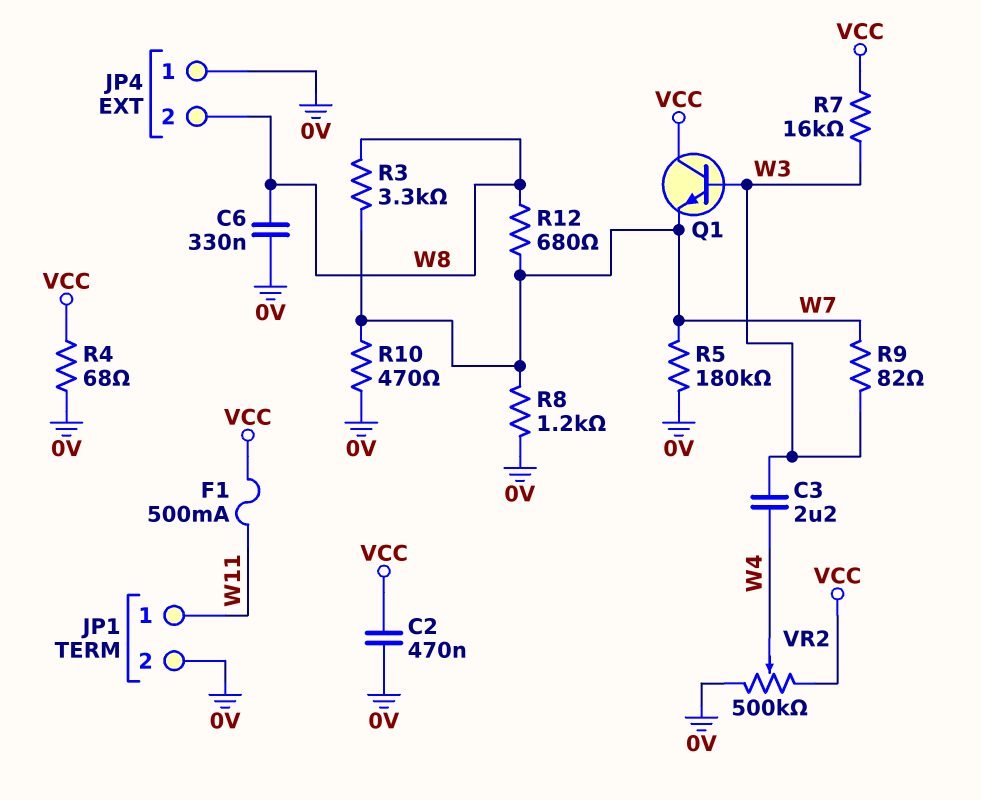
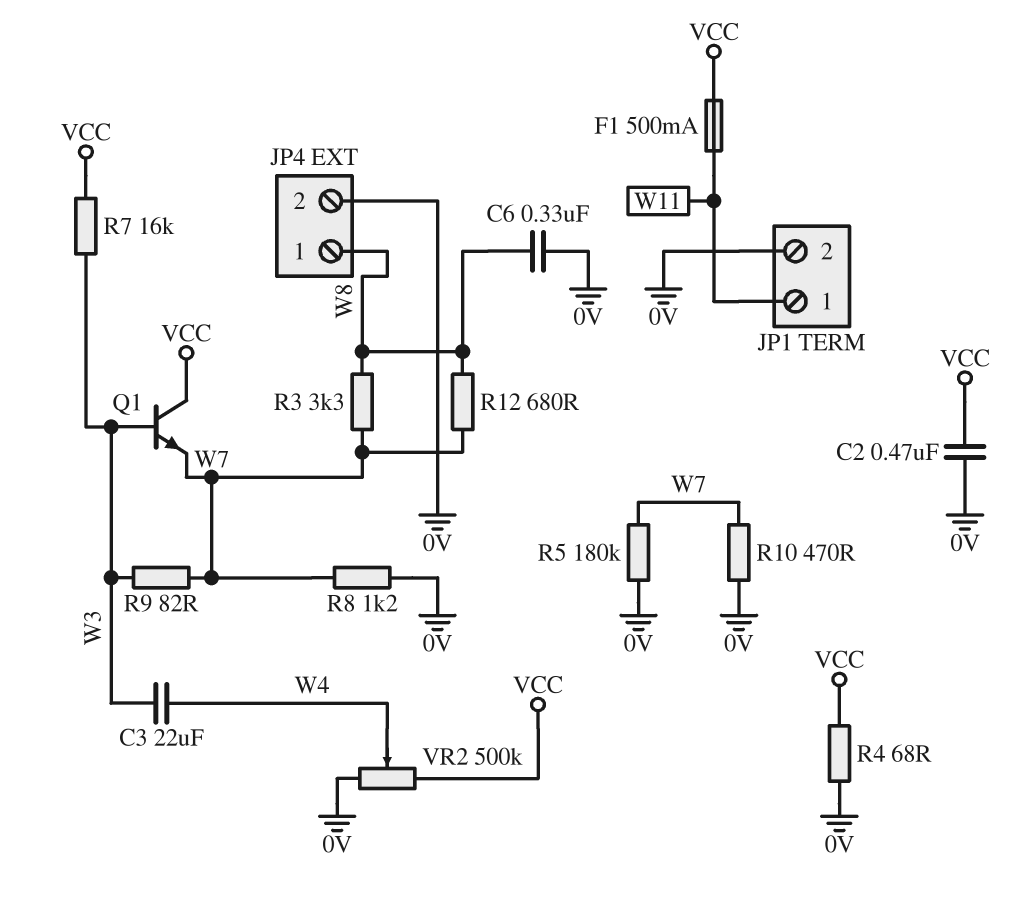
C3: 2.2uF (W3, W4) -> 22uF (W3, W4)
JP4 pin 1: 0V -> W8
JP4 pin 2: W8 -> 0V

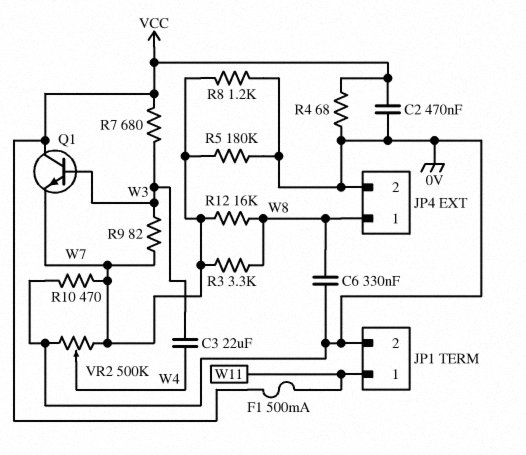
R7: 16k (VCC, W3) -> 680 (VCC, W3)
R12: 680 (W7, W8) -> 16k (W7, W8)
VR2: 500k (0V, VCC, wiper W4) -> 500k (0V, W7, wiper W4)

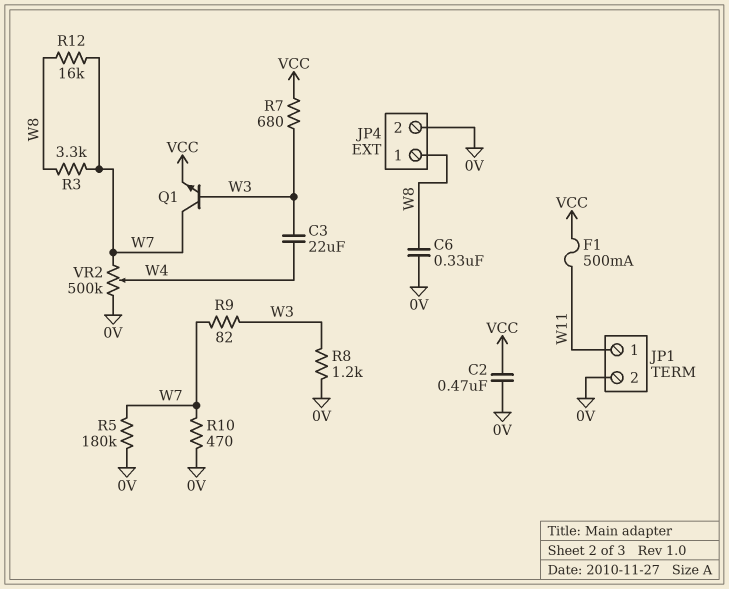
Q1: NPN (B W3, C VCC, E W7) -> NPN (B W3, C W7, E VCC)
R4: 68 (0V, VCC) -> none
R8: 1.2k (0V, W7) -> 1.2k (0V, W3)

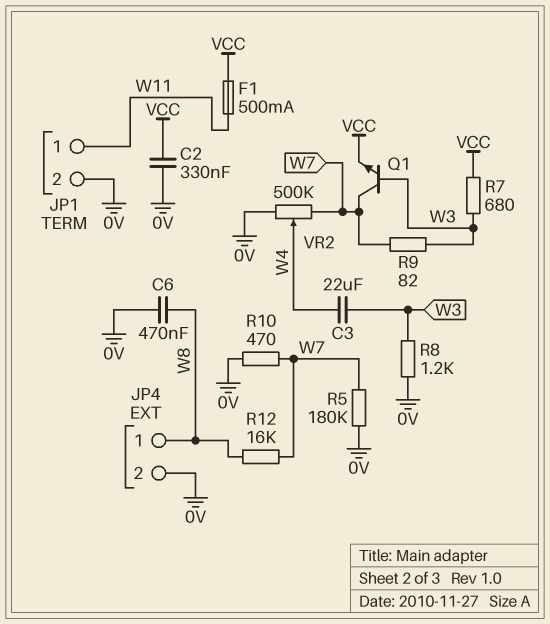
C2: 470nF (0V, VCC) -> 330nF (0V, VCC)
C6: 330nF (0V, W8) -> 470nF (0V, W8)
R3: 3.3k (W7, W8) -> none

